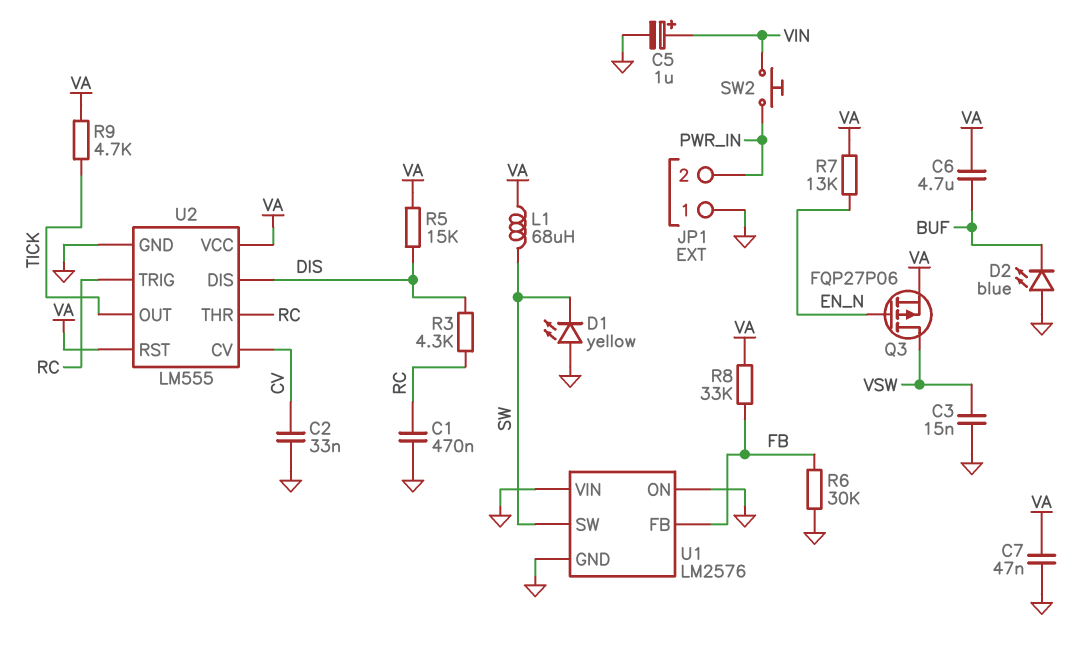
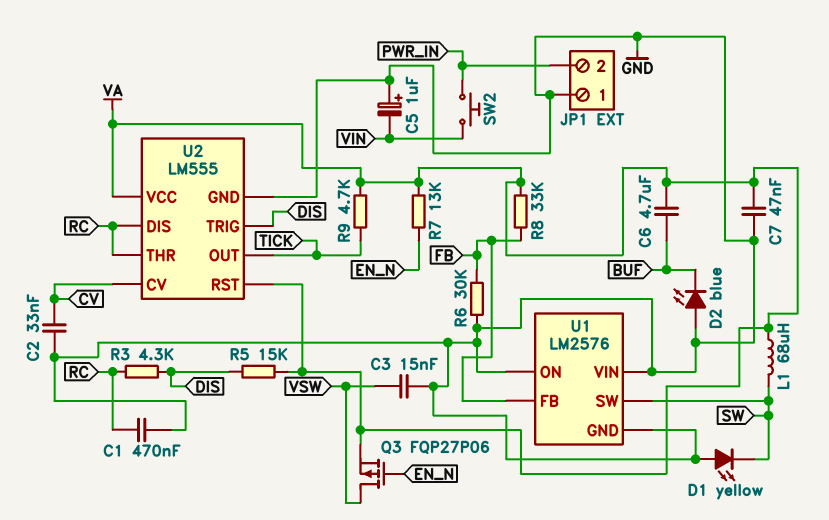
C5: 1uF (plus VIN, minus GND) -> 1uF (plus GND, minus VIN)
U2 pin DIS: DIS -> RC
U2 pin TRIG: RC -> DIS

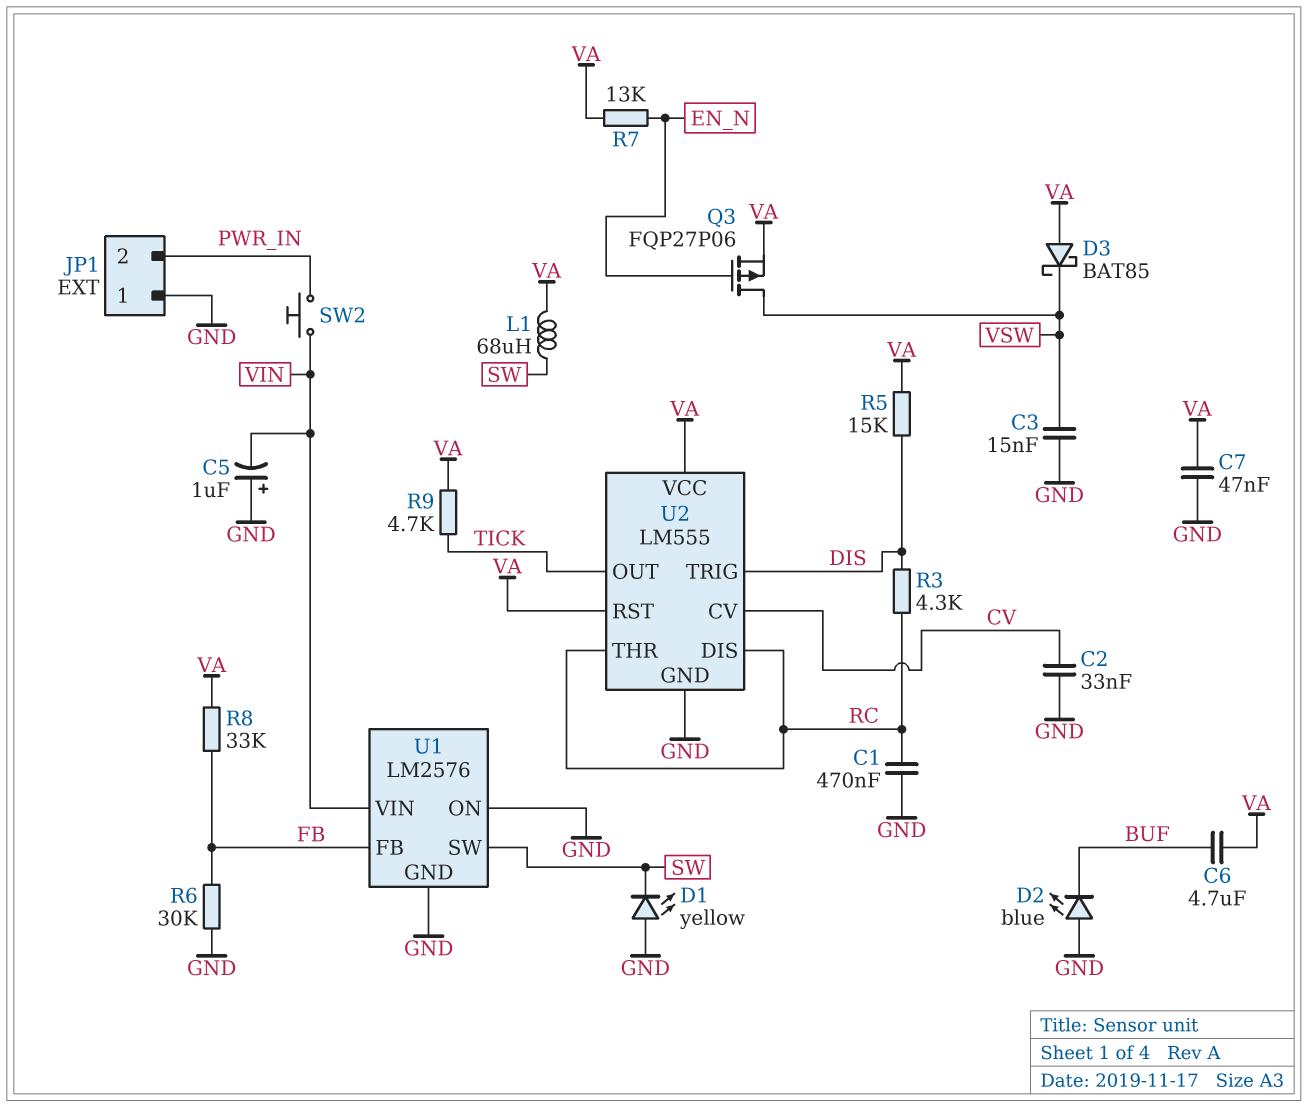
D3: none -> schottky BAT85 (A VA, K VSW)
U1 pin VIN: GND -> VIN

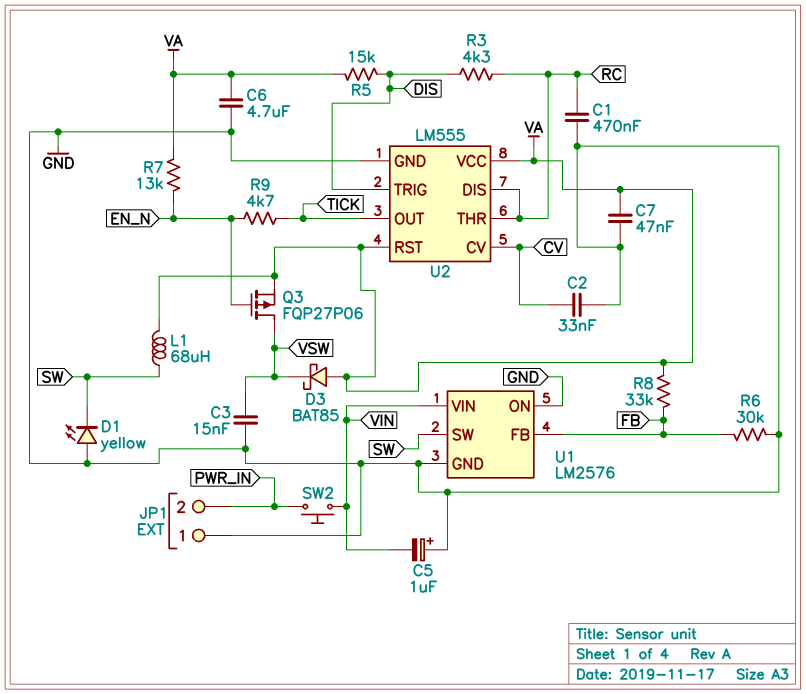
C6: 4.7uF (BUF, VA) -> 4.7uF (GND, VA)
D2: LED blue (A GND, K BUF) -> none
R9: 4.7k (TICK, VA) -> 4.7k (EN_N, TICK)

